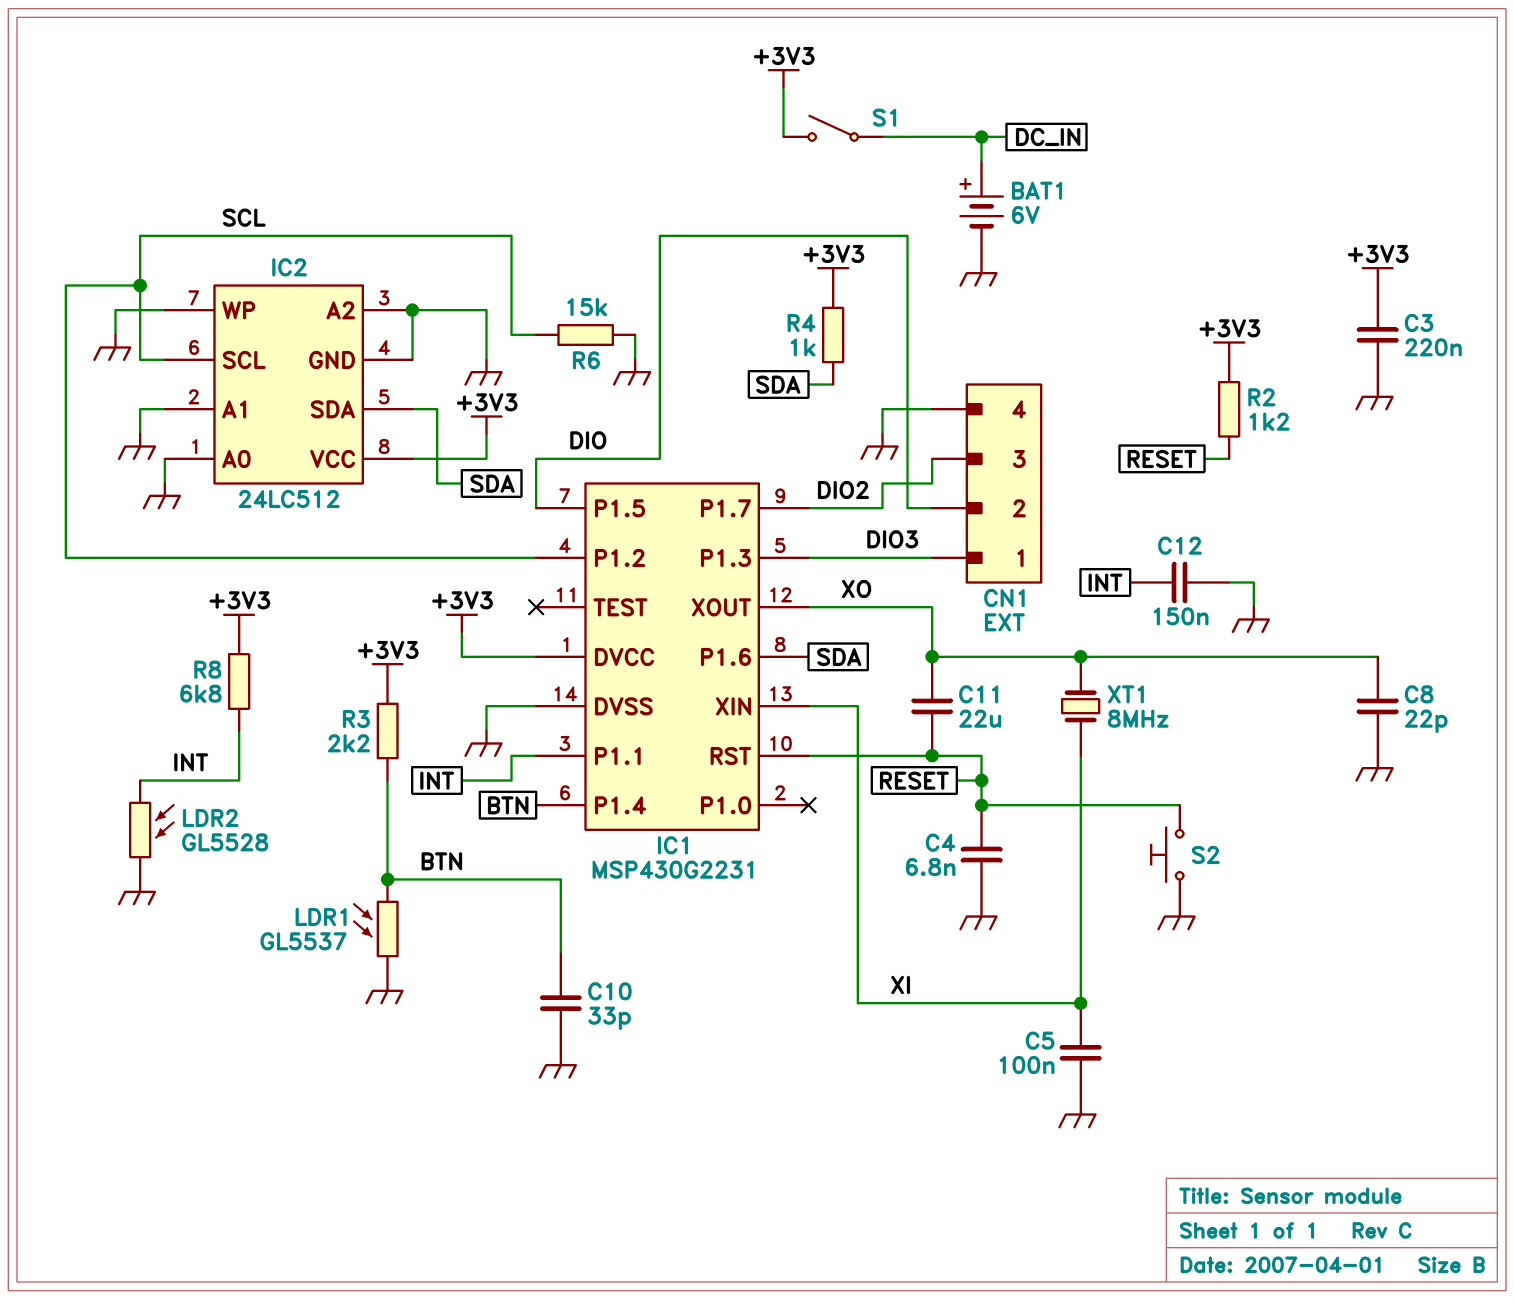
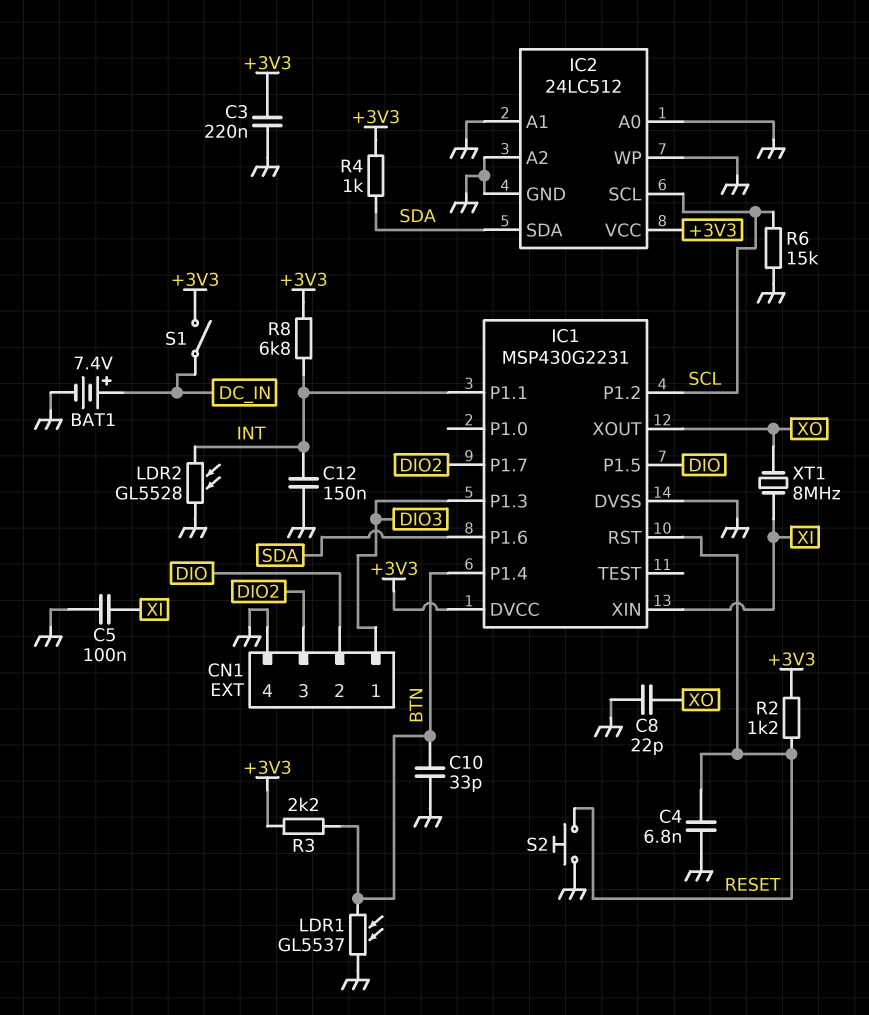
BAT1: 6V (plus DC_IN, minus GND) -> 7.4V (plus DC_IN, minus GND)
C11: 22uF (RESET, XO) -> none

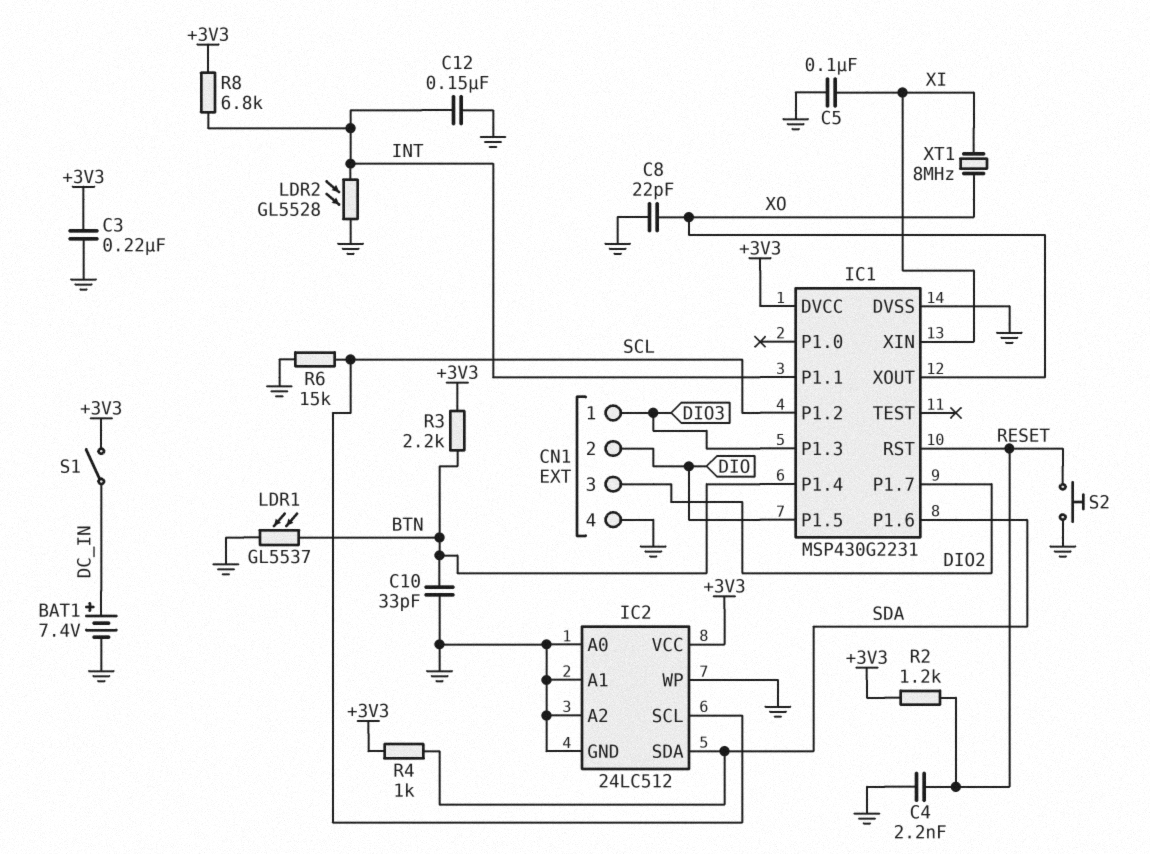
C4: 6.8nF (GND, RESET) -> 2.2nF (GND, RESET)

